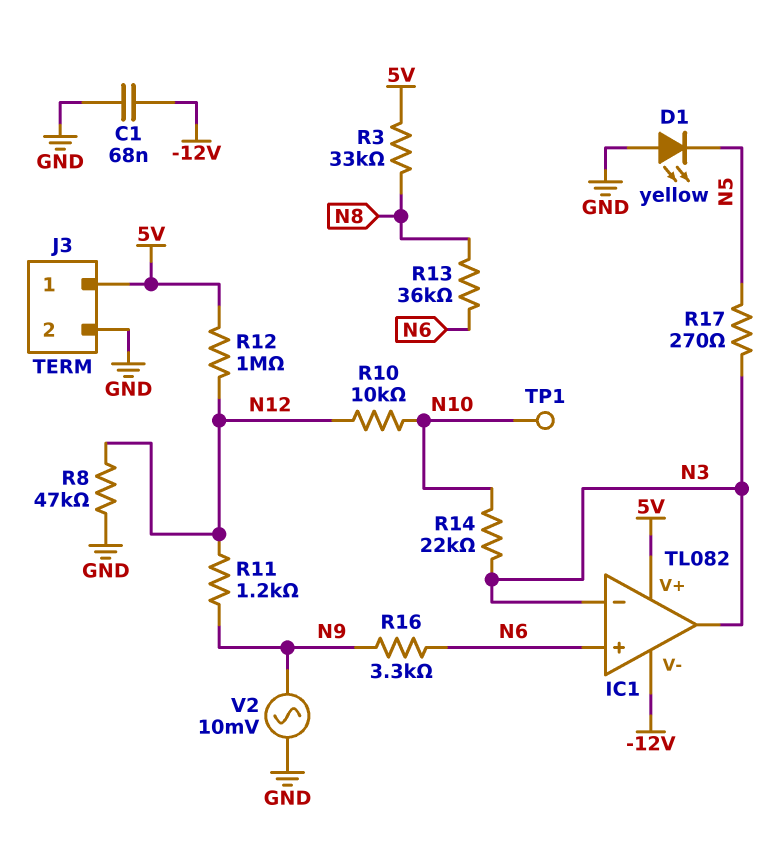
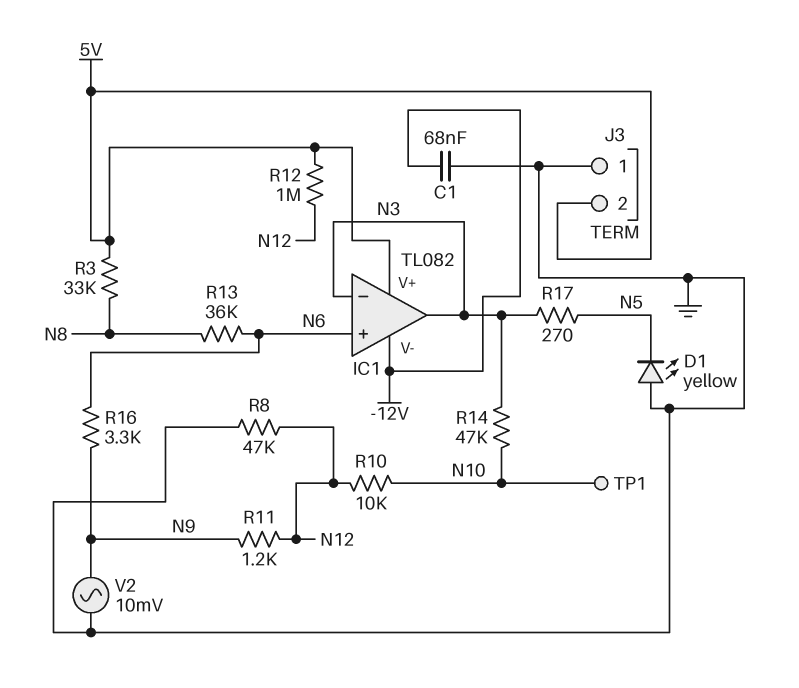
J3 pin 1: 5V -> GND
J3 pin 2: GND -> 5V
R14: 22k (N3, N10) -> 47k (N3, N10)

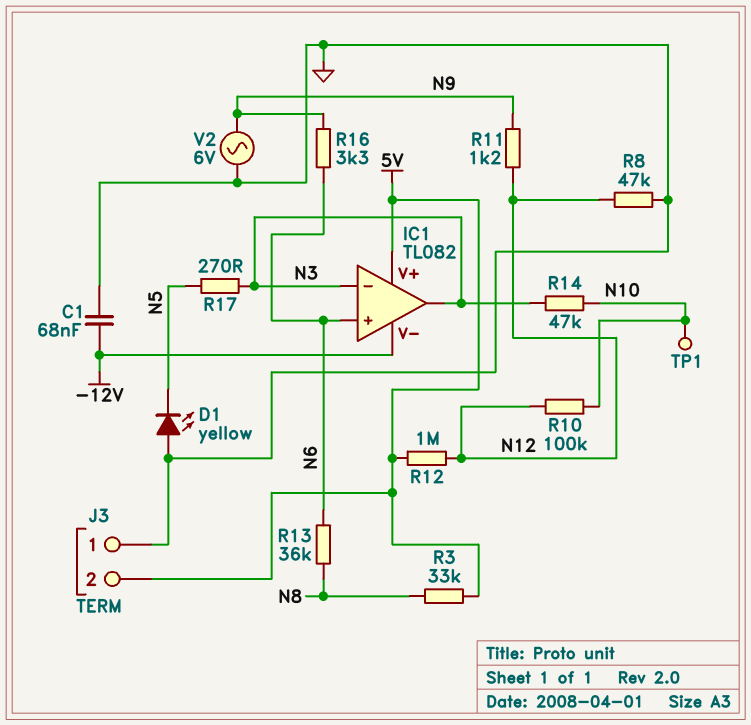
R10: 10k (N10, N12) -> 100k (N10, N12)
V2: AC 10mV (GND, N9) -> AC 6V (GND, N9)

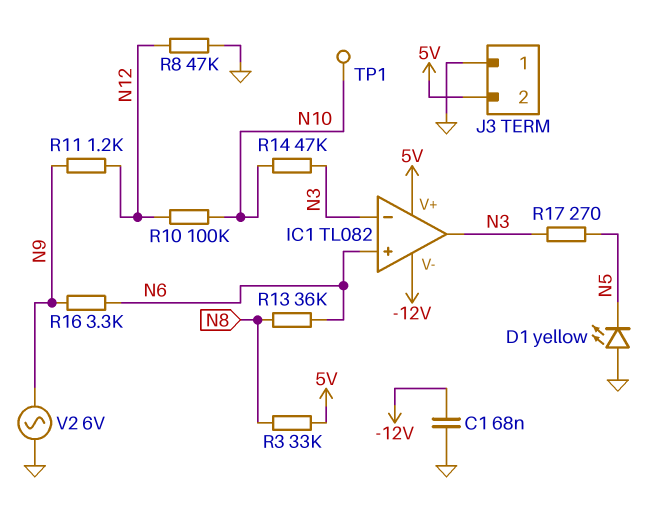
R12: 1M (5V, N12) -> none

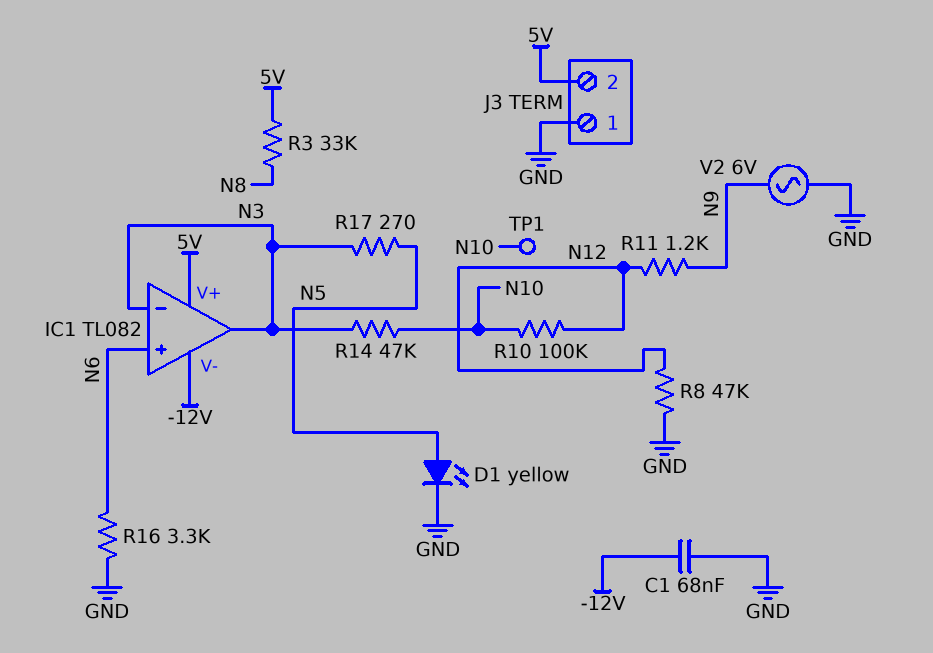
D1: LED yellow (A GND, K N5) -> LED yellow (A N5, K GND)
R13: 36k (N6, N8) -> none
R16: 3.3k (N6, N9) -> 3.3k (GND, N6)

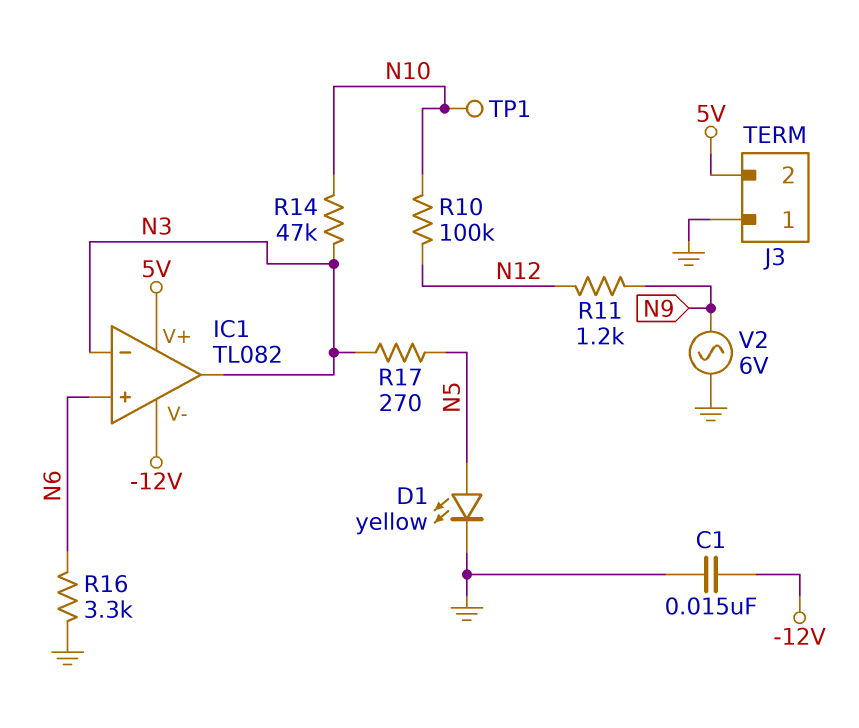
C1: 68nF (-12V, GND) -> 15nF (-12V, GND)
R3: 33k (5V, N8) -> none
R8: 47k (GND, N12) -> none

